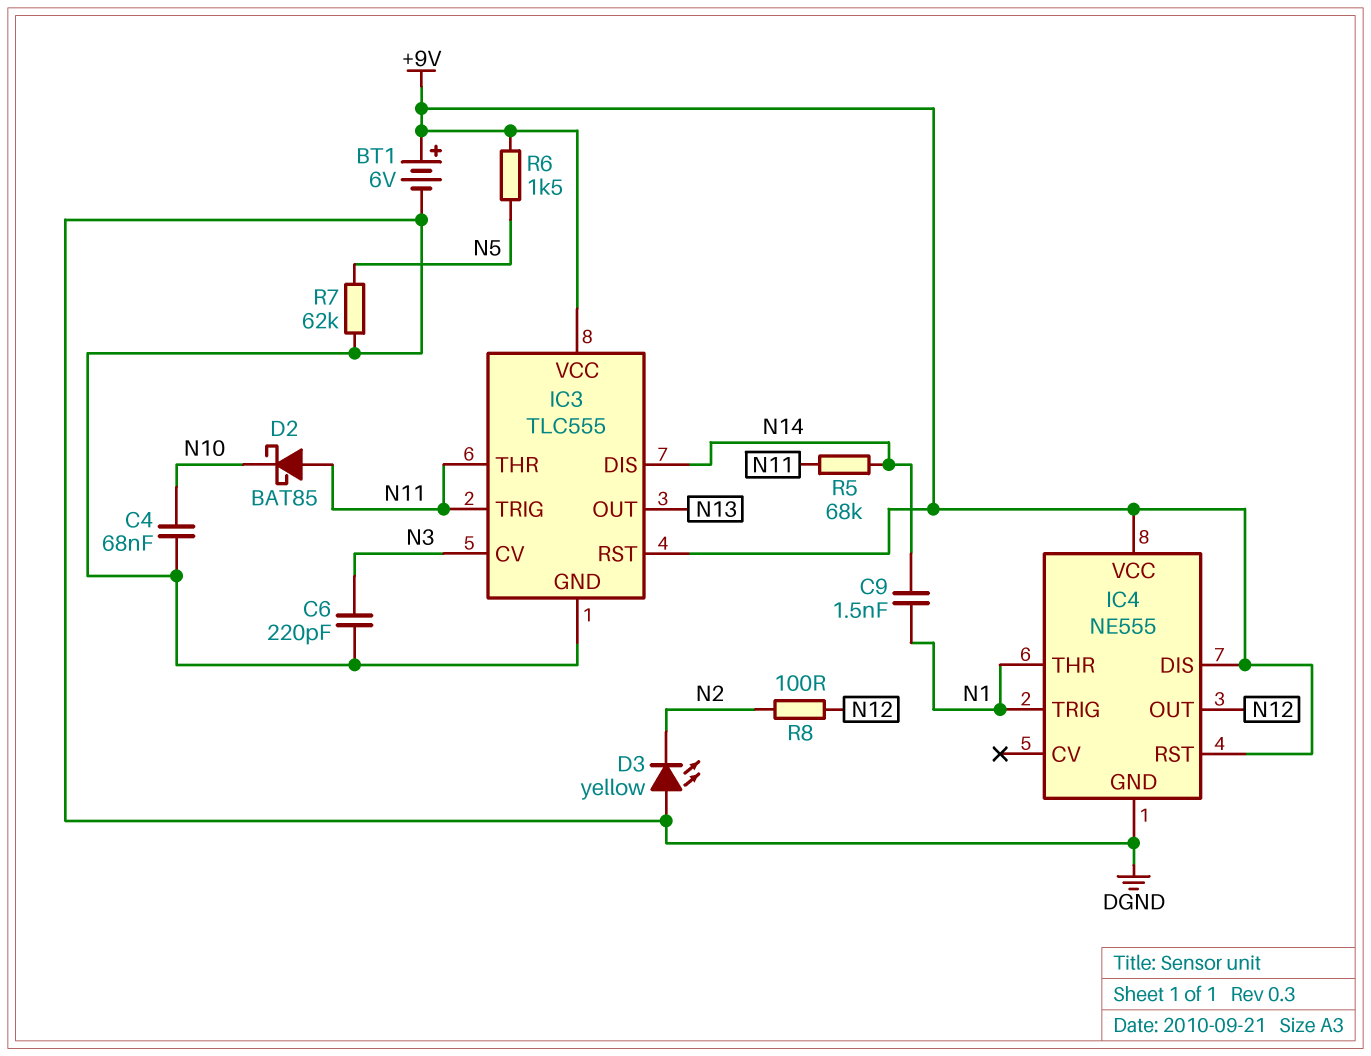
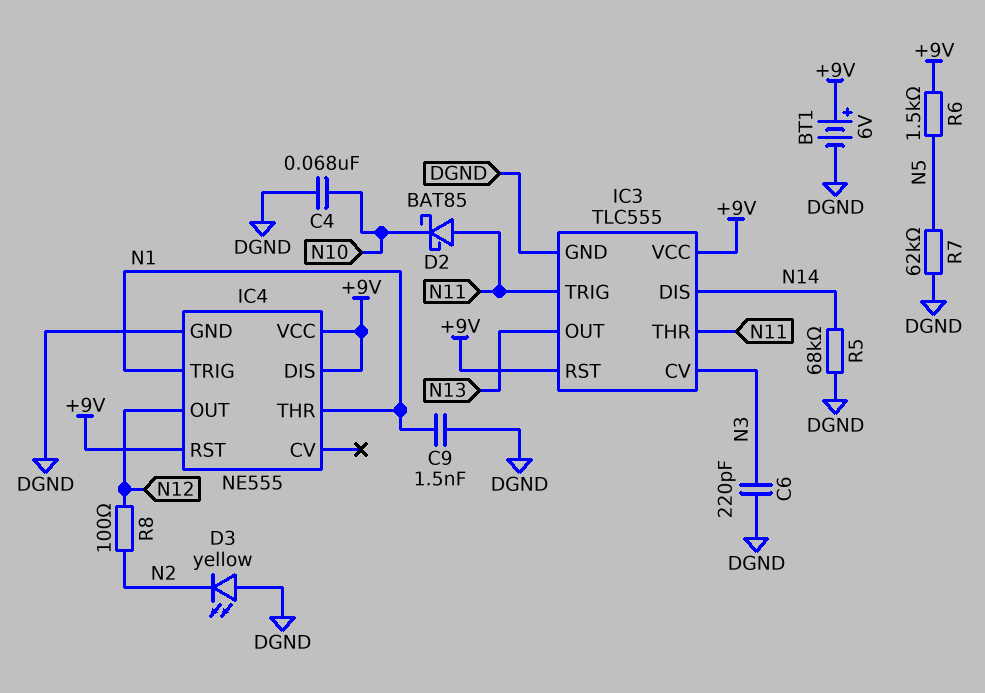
C9: 1.5nF (N1, N14) -> 1.5nF (DGND, N1)
R5: 68k (N11, N14) -> 68k (DGND, N14)

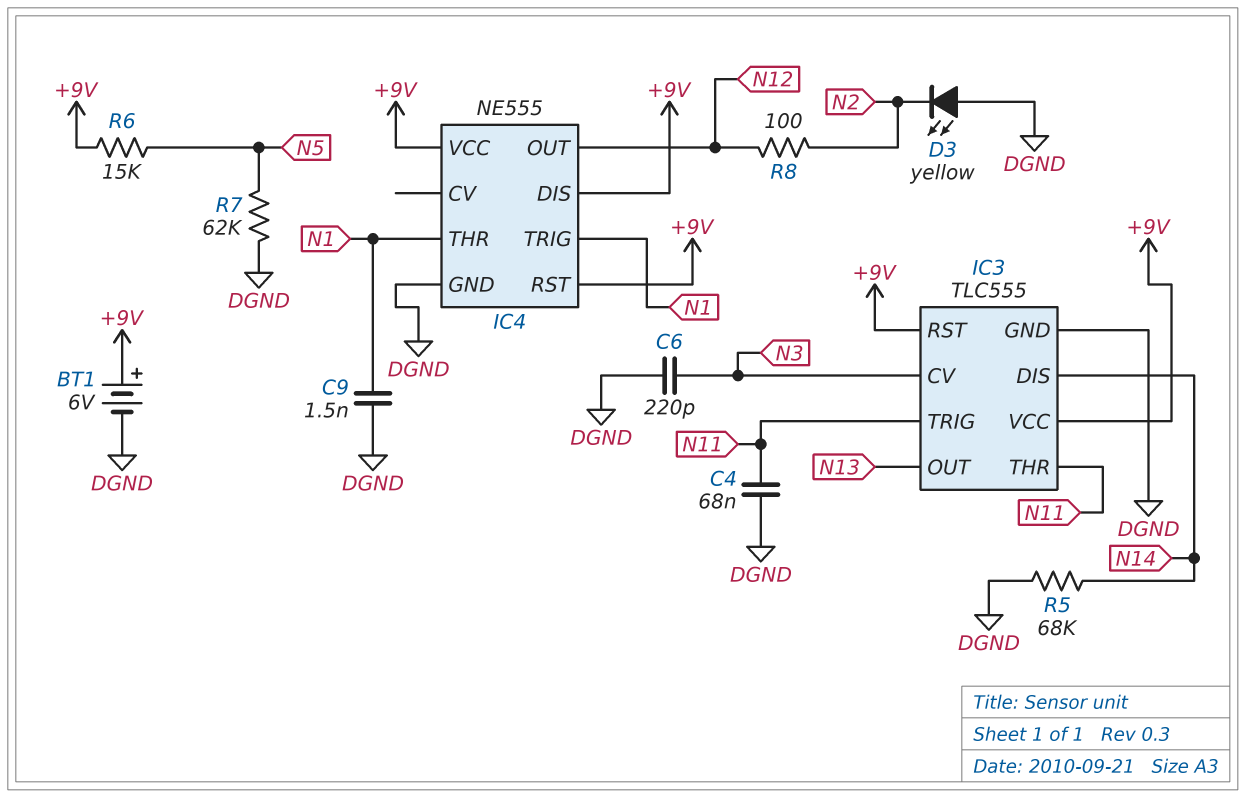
C4: 68nF (DGND, N10) -> 68nF (DGND, N11)
D2: schottky BAT85 (A N11, K N10) -> none
R6: 1.5k (+9V, N5) -> 15k (+9V, N5)

